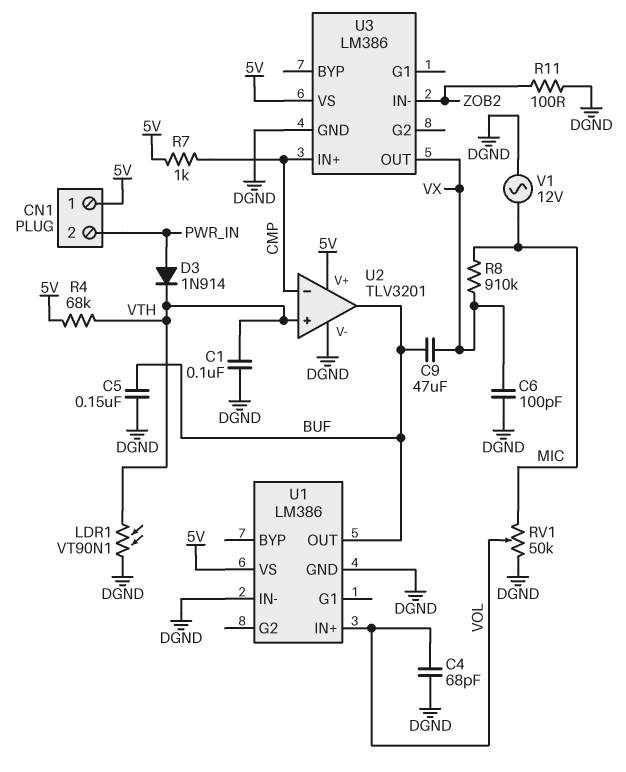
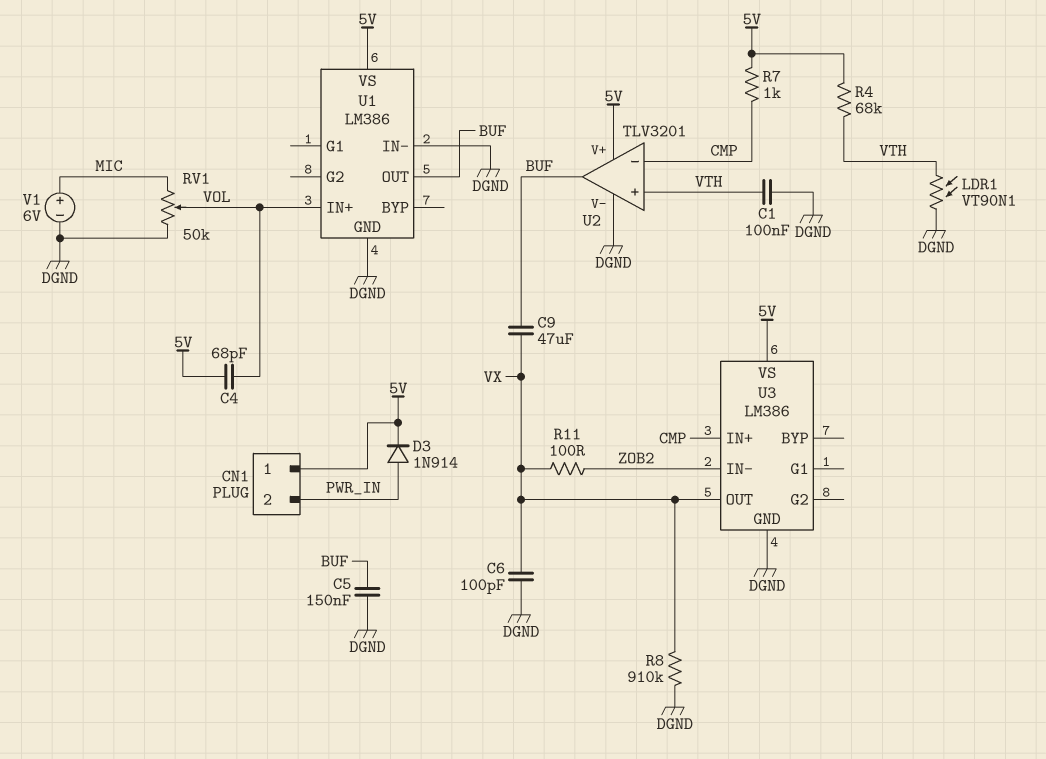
C4: 68pF (DGND, VOL) -> 68pF (5V, VOL)
D3: diode 1N914 (A PWR_IN, K VTH) -> diode 1N914 (A PWR_IN, K 5V)
R8: 910k (MIC, VX) -> 910k (DGND, VX)
R11: 100 (DGND, ZOB2) -> 100 (VX, ZOB2)
V1: AC 12V (DGND, MIC) -> 6V (plus MIC, minus DGND)

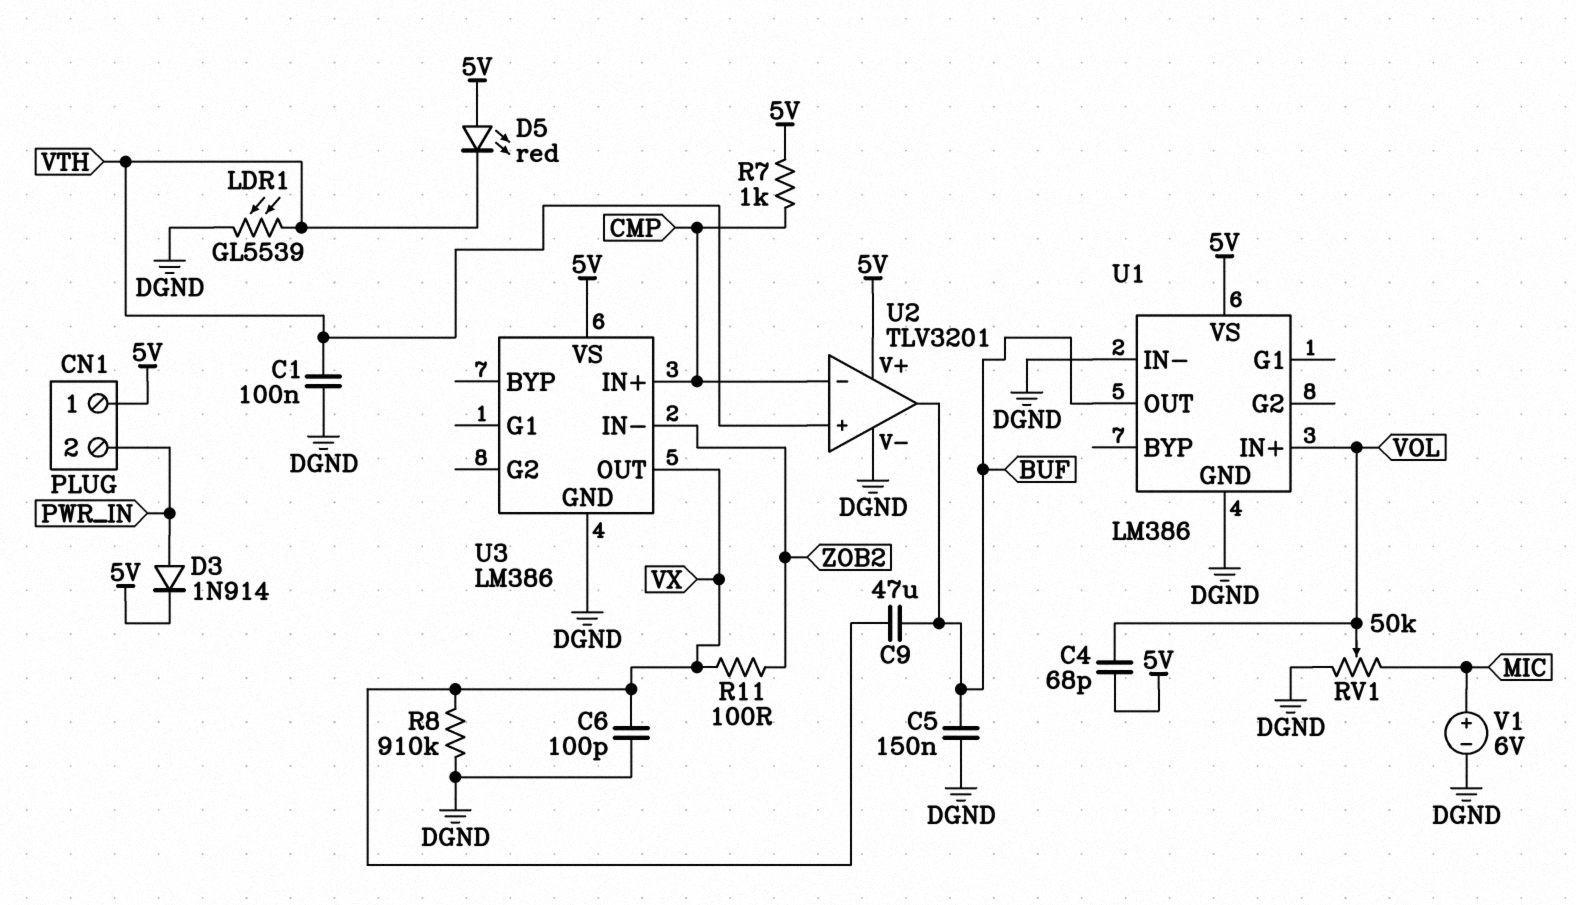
D5: none -> LED red (A 5V, K VTH)
LDR1: VT90N1 (DGND, VTH) -> GL5539 (DGND, VTH)
R4: 68k (5V, VTH) -> none

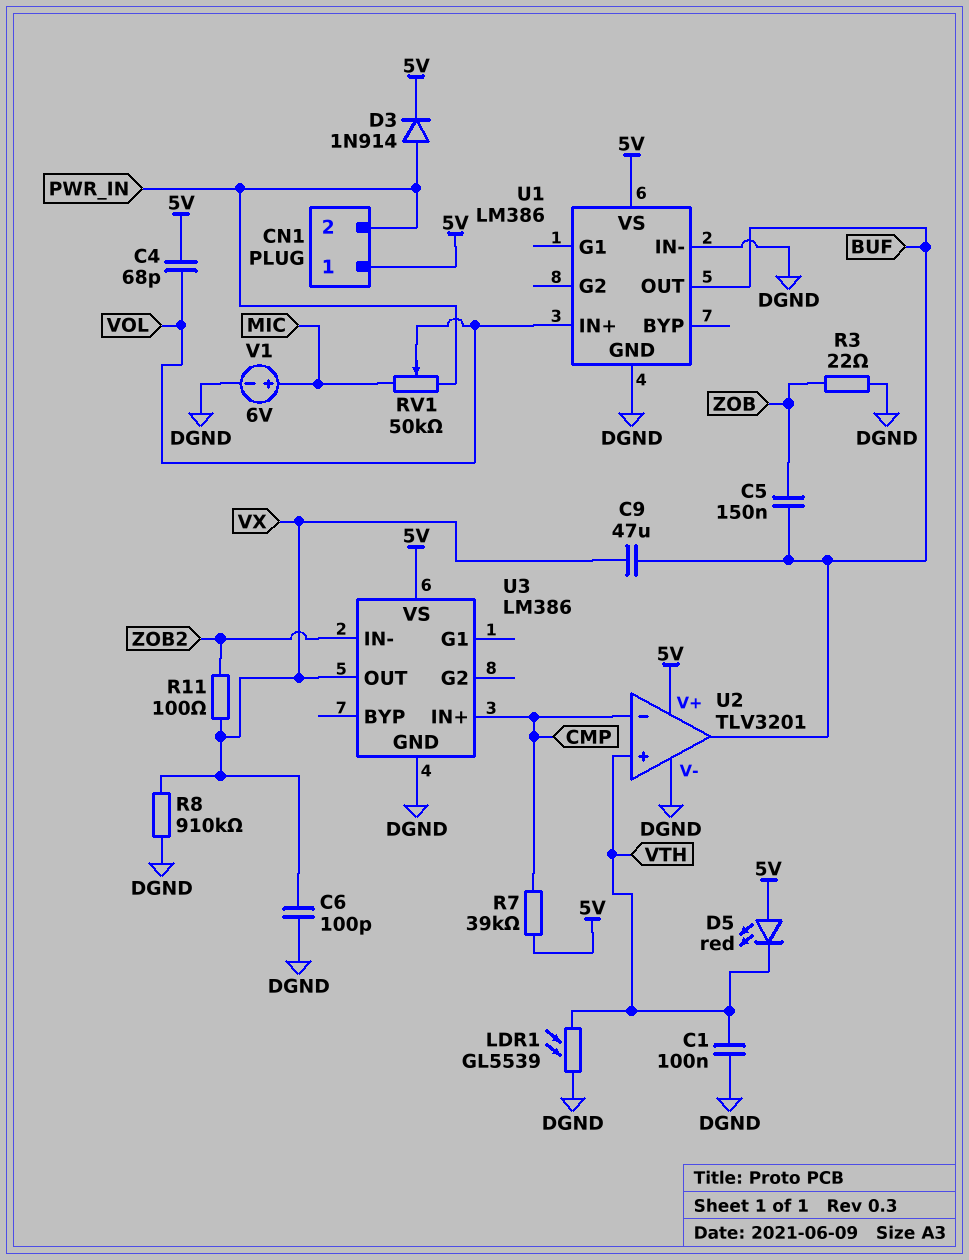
C5: 150nF (BUF, DGND) -> 150nF (BUF, ZOB)
R3: none -> 22 (DGND, ZOB)
R7: 1k (5V, CMP) -> 39k (5V, CMP)
RV1: 50k (DGND, MIC, wiper VOL) -> 50k (MIC, PWR_IN, wiper VOL)

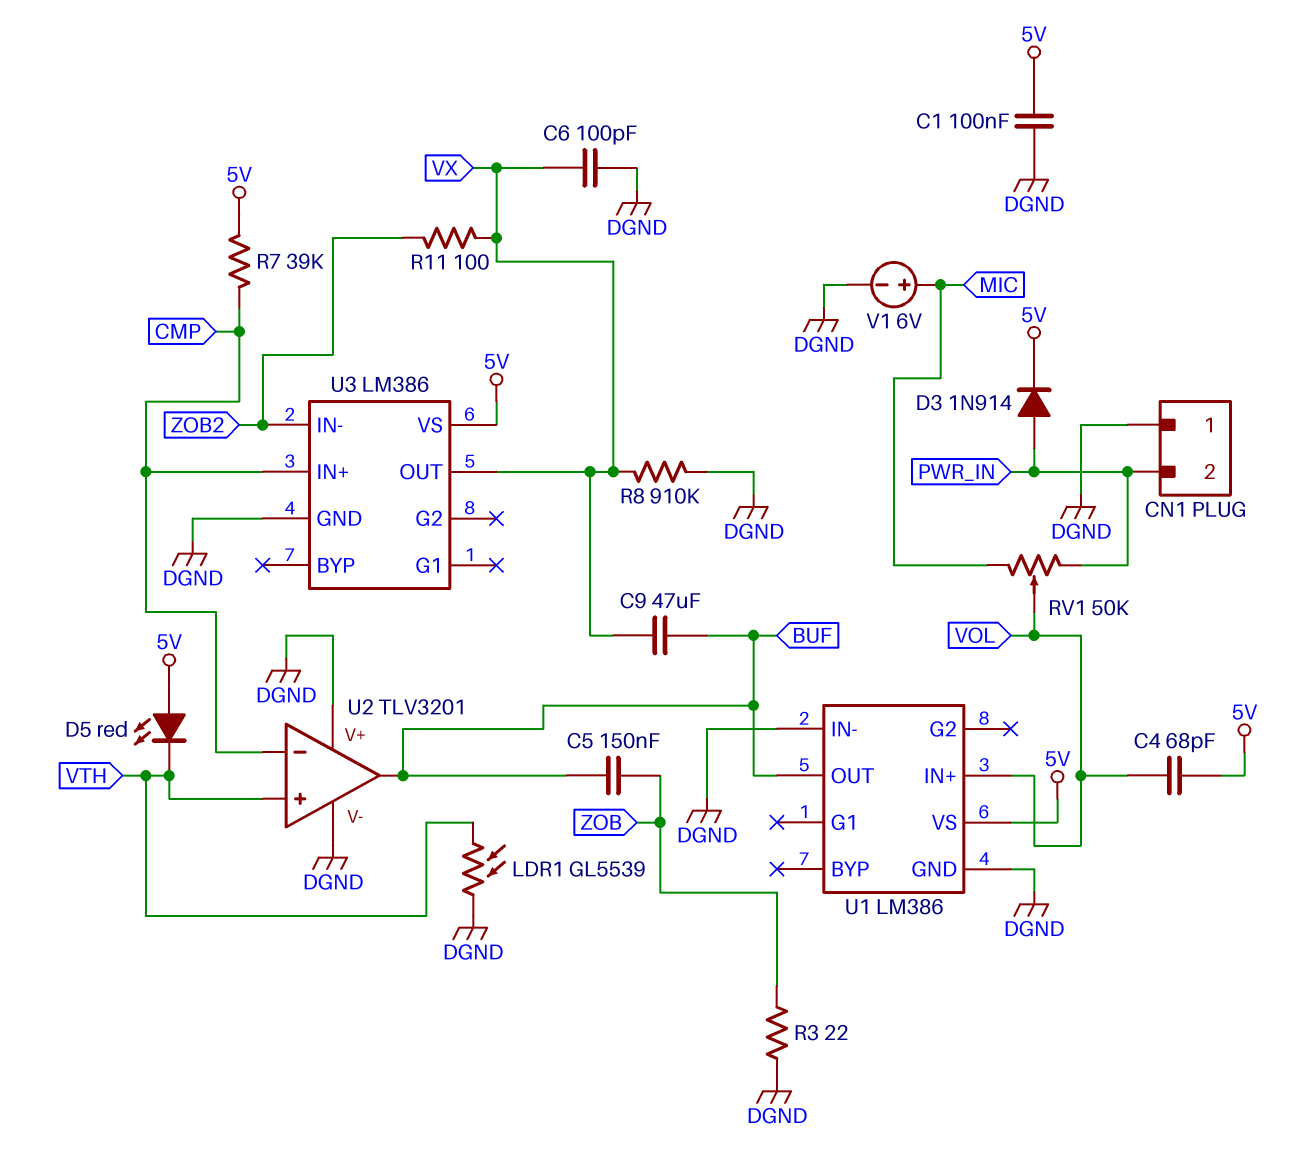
C1: 100nF (DGND, VTH) -> 100nF (5V, DGND)
CN1 pin 1: 5V -> DGND
U2 pin V+: 5V -> DGND

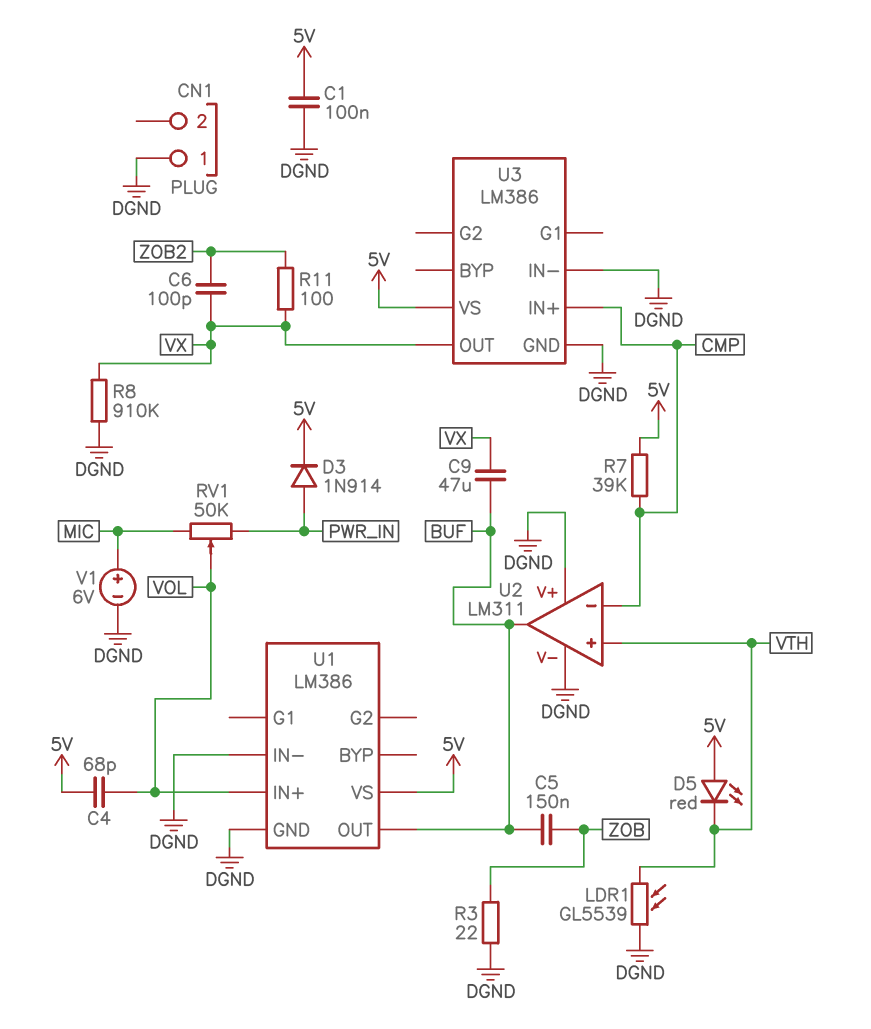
C6: 100pF (DGND, VX) -> 100pF (VX, ZOB2)
CN1 pin 2: PWR_IN -> none
U2: TLV3201 -> LM311
U3 pin IN-: ZOB2 -> DGND

